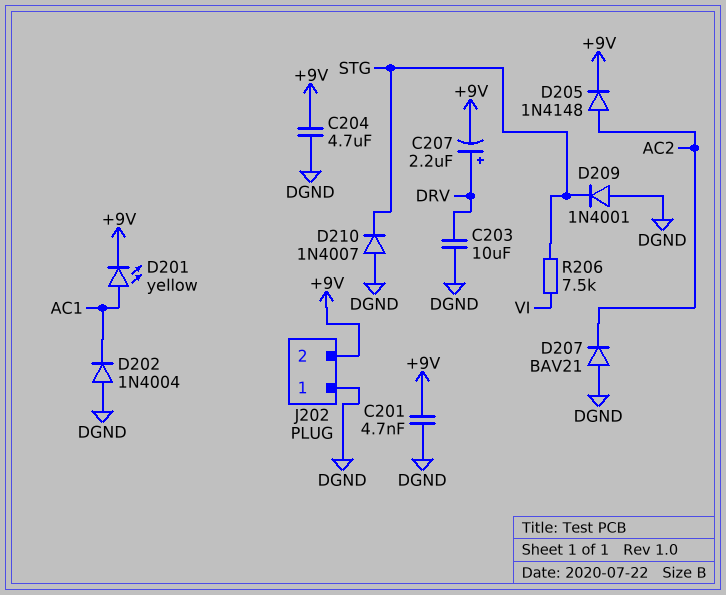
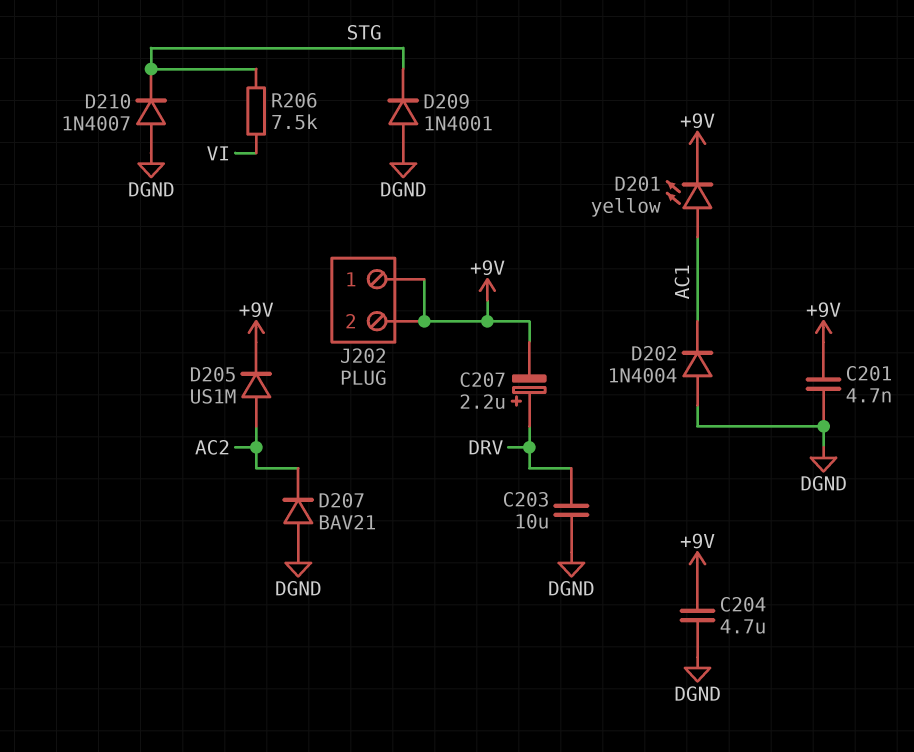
D205: diode 1N4148 (A AC2, K +9V) -> diode US1M (A AC2, K +9V)
J202 pin 1: DGND -> +9V

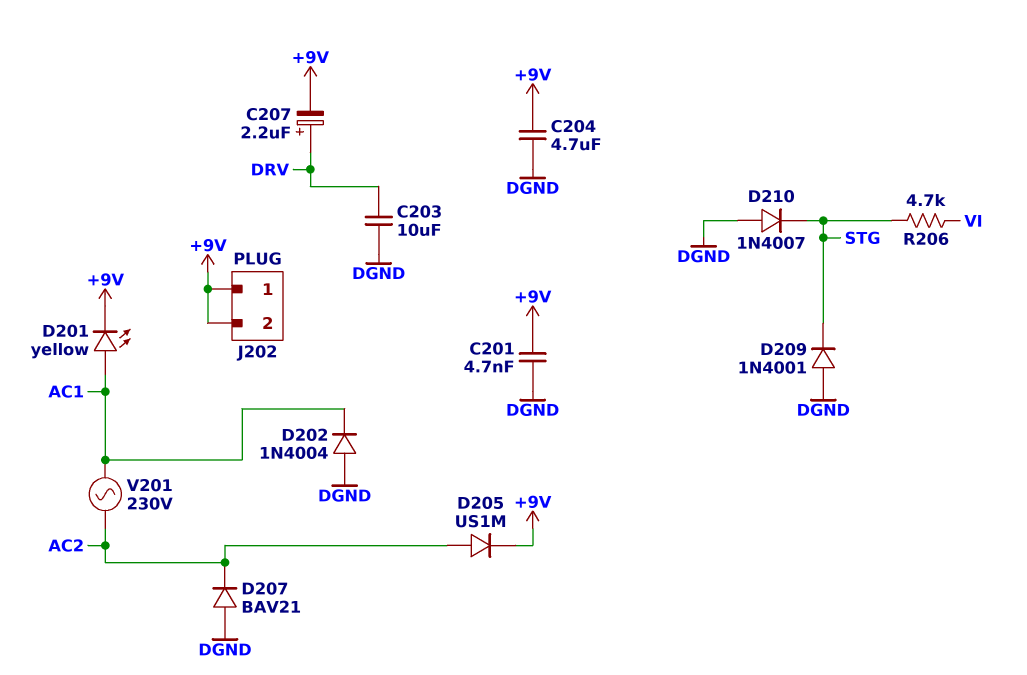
R206: 7.5k (STG, VI) -> 4.7k (STG, VI)
V201: none -> AC 230V (AC1, AC2)

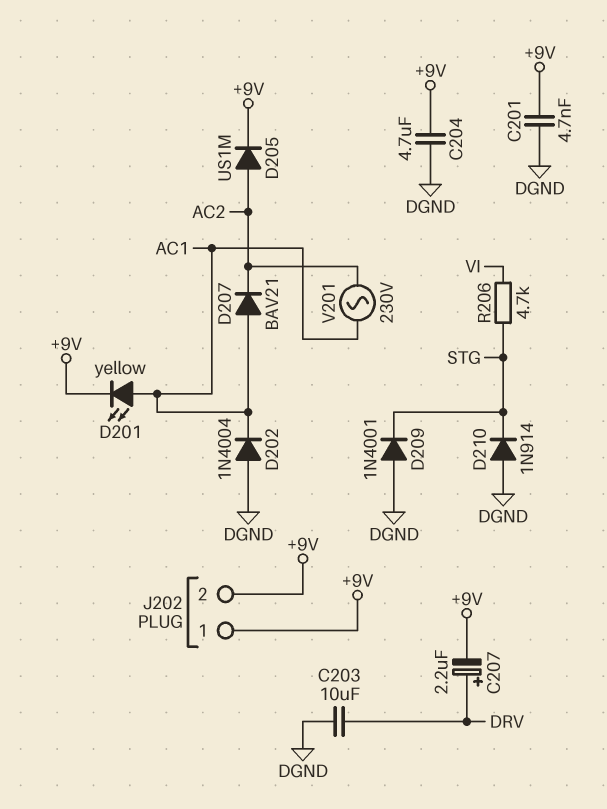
D207: diode BAV21 (A DGND, K AC2) -> diode BAV21 (A AC1, K AC2)
D210: diode 1N4007 (A DGND, K STG) -> diode 1N914 (A DGND, K STG)

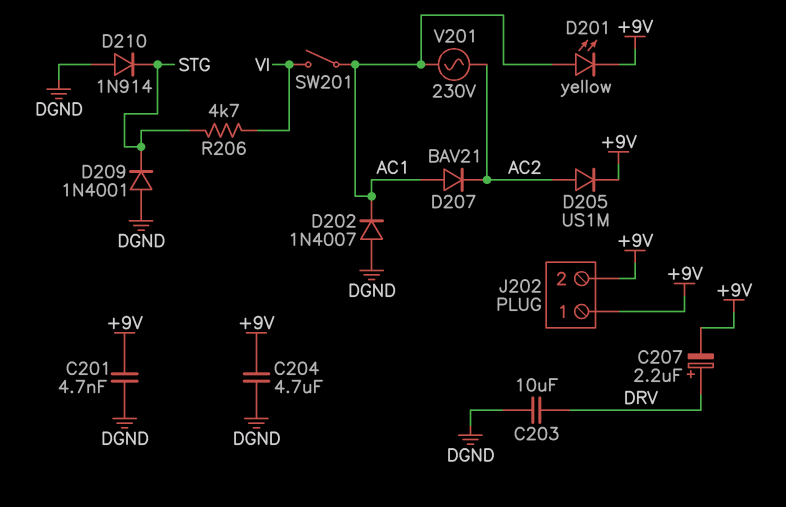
D202: diode 1N4004 (A DGND, K AC1) -> diode 1N4007 (A DGND, K AC1)
SW201: none -> switch (AC1, VI)

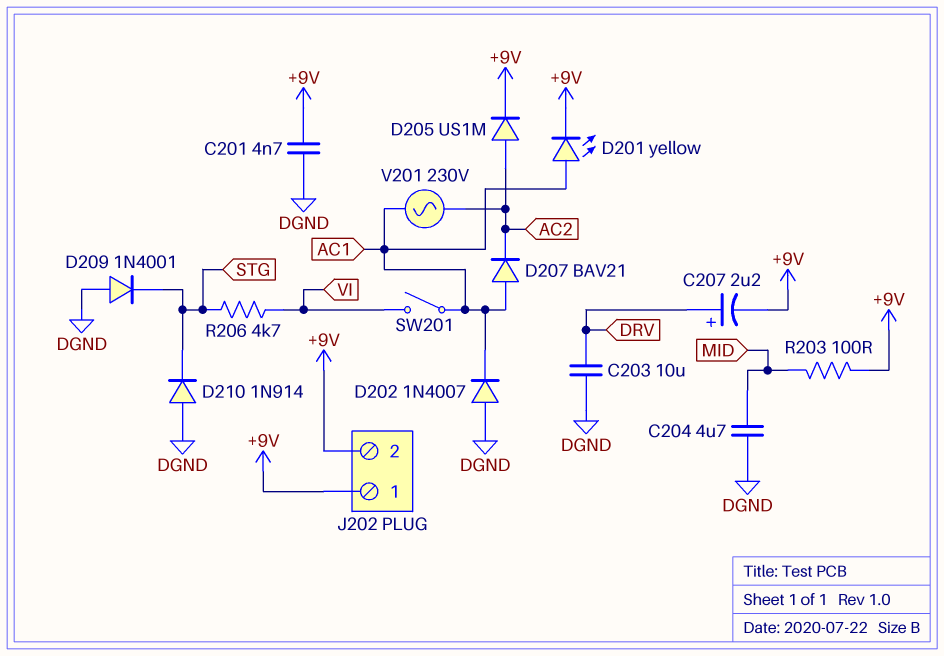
C204: 4.7uF (+9V, DGND) -> 4.7uF (DGND, MID)
R203: none -> 100 (+9V, MID)

